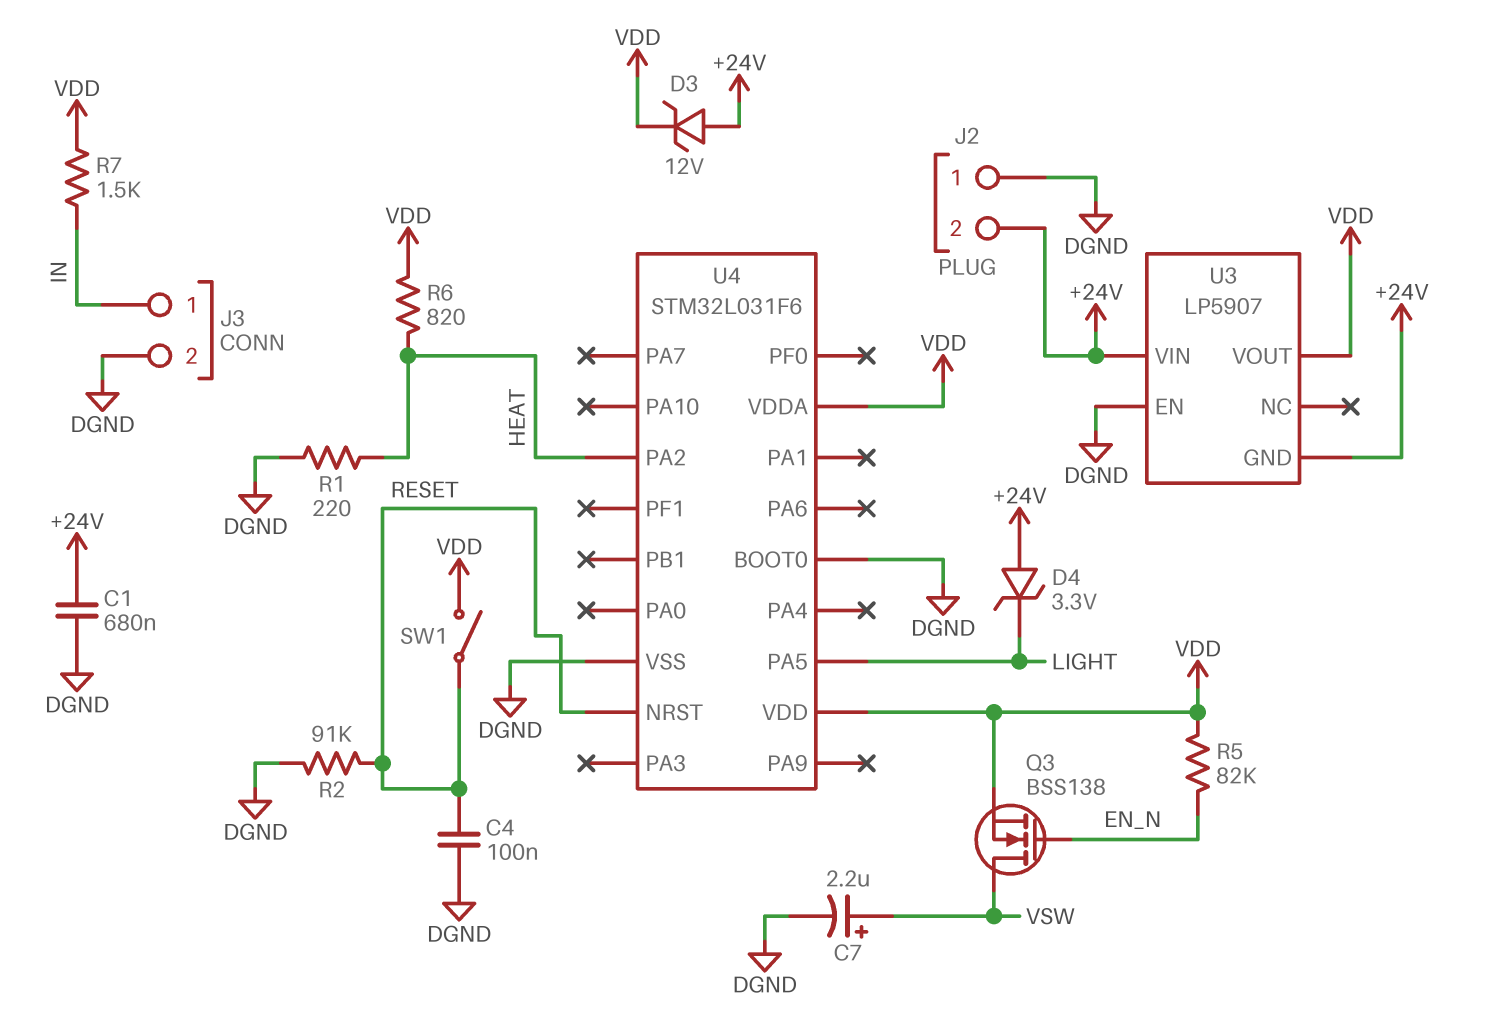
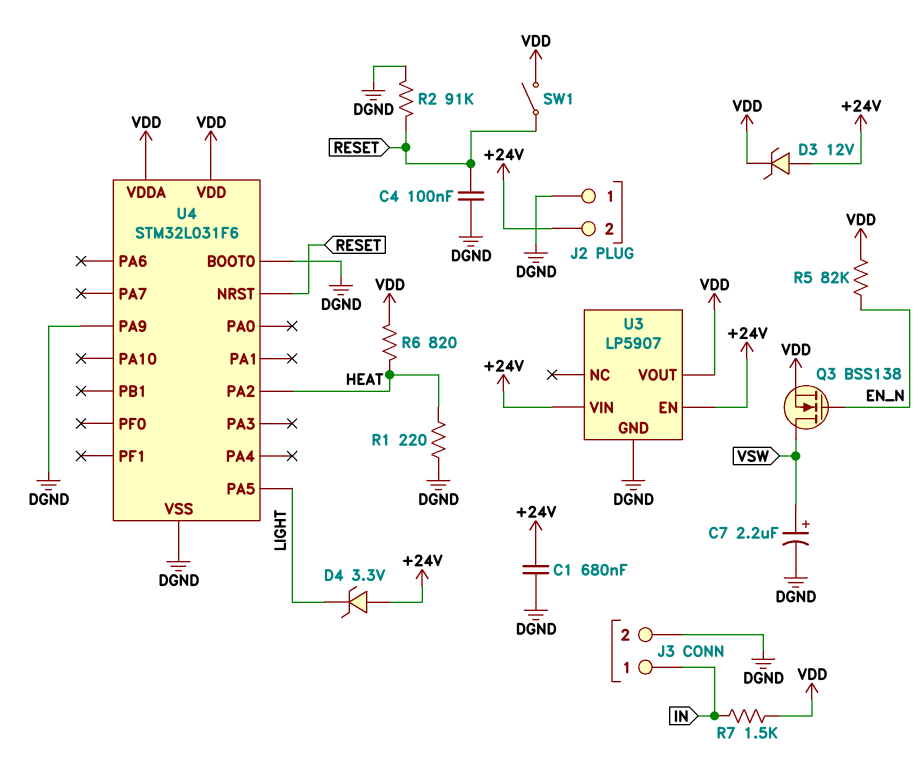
U3 pin EN: DGND -> +24V
U3 pin GND: +24V -> DGND
U4 pin PA9: none -> DGND

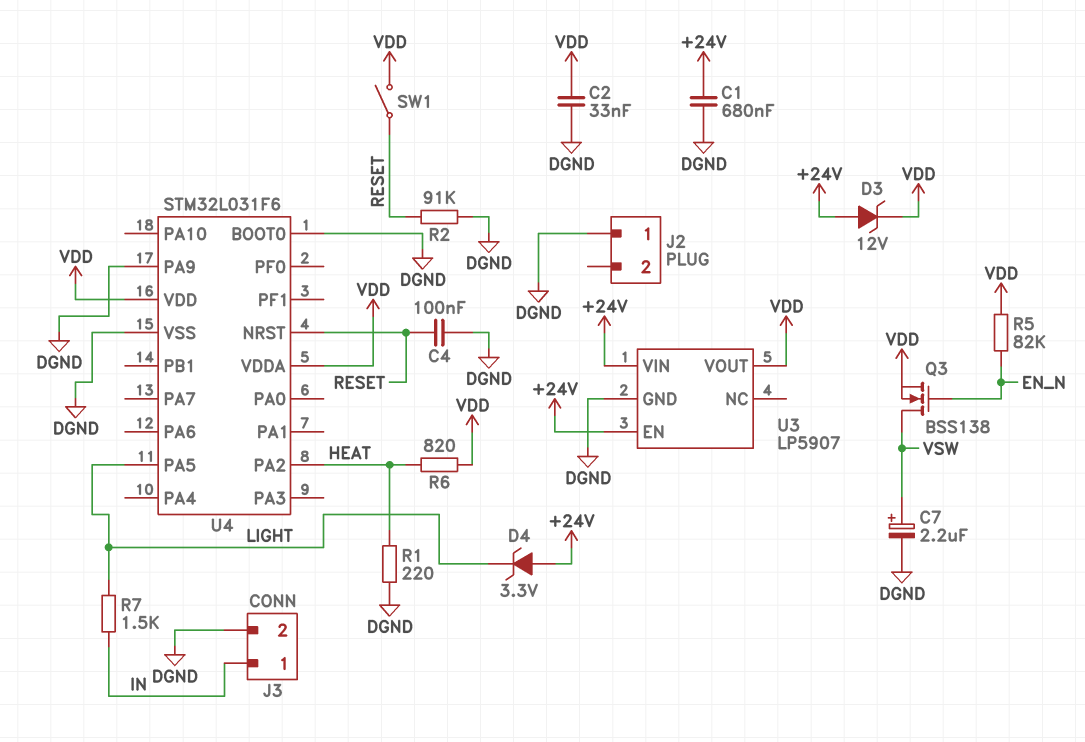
C2: none -> 33nF (DGND, VDD)
J2 pin 2: +24V -> none
R7: 1.5k (IN, VDD) -> 1.5k (IN, LIGHT)

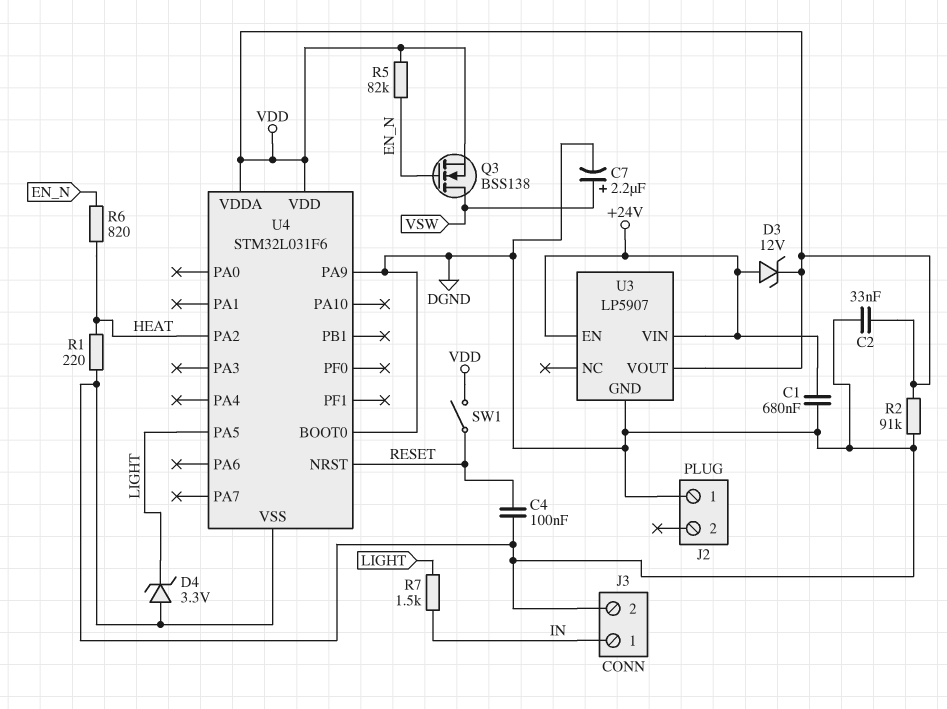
D4: zener 3.3V (A +24V, K LIGHT) -> zener 3.3V (A DGND, K LIGHT)
R2: 91k (DGND, RESET) -> 91k (DGND, VDD)
R6: 820 (HEAT, VDD) -> 820 (EN_N, HEAT)

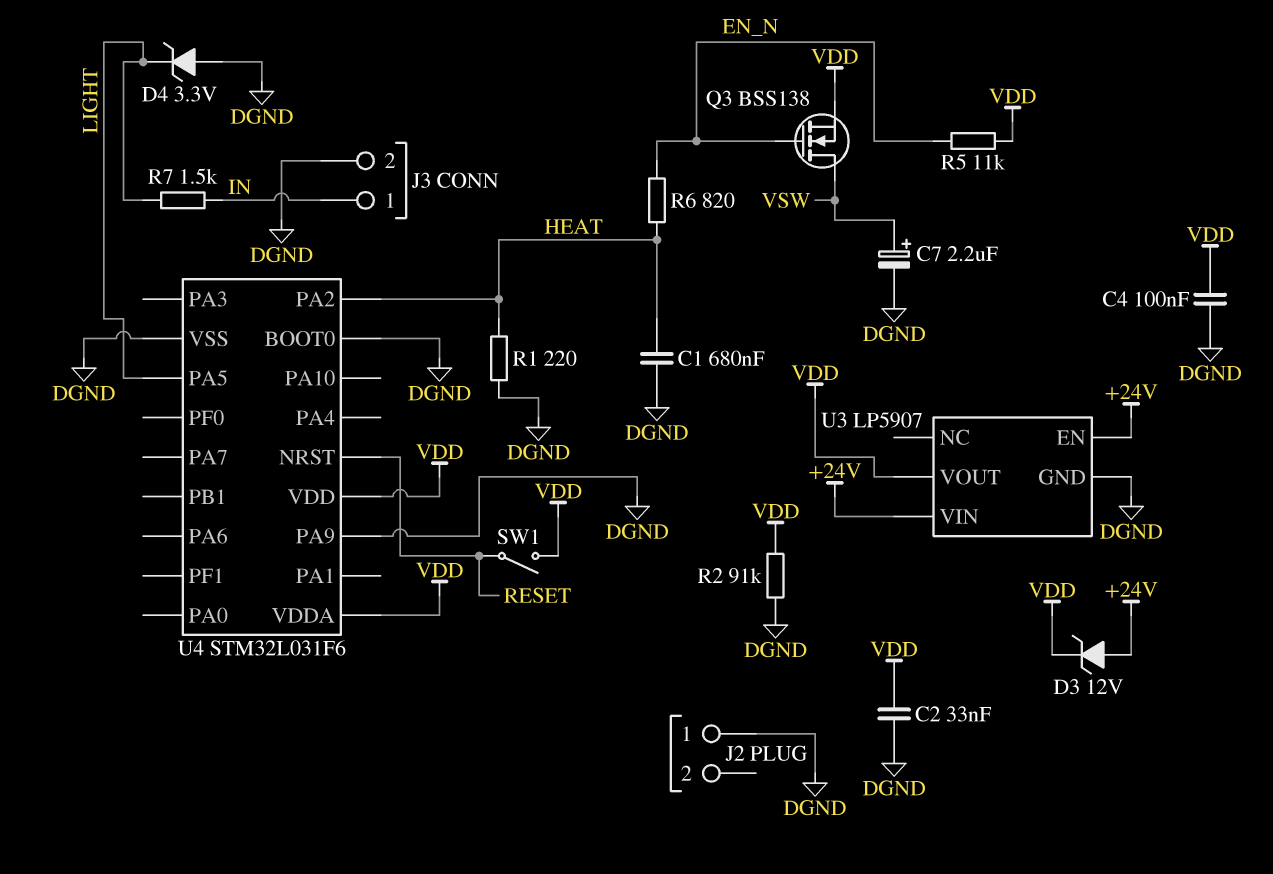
C1: 680nF (+24V, DGND) -> 680nF (DGND, HEAT)
C4: 100nF (DGND, RESET) -> 100nF (DGND, VDD)
R5: 82k (EN_N, VDD) -> 11k (EN_N, VDD)

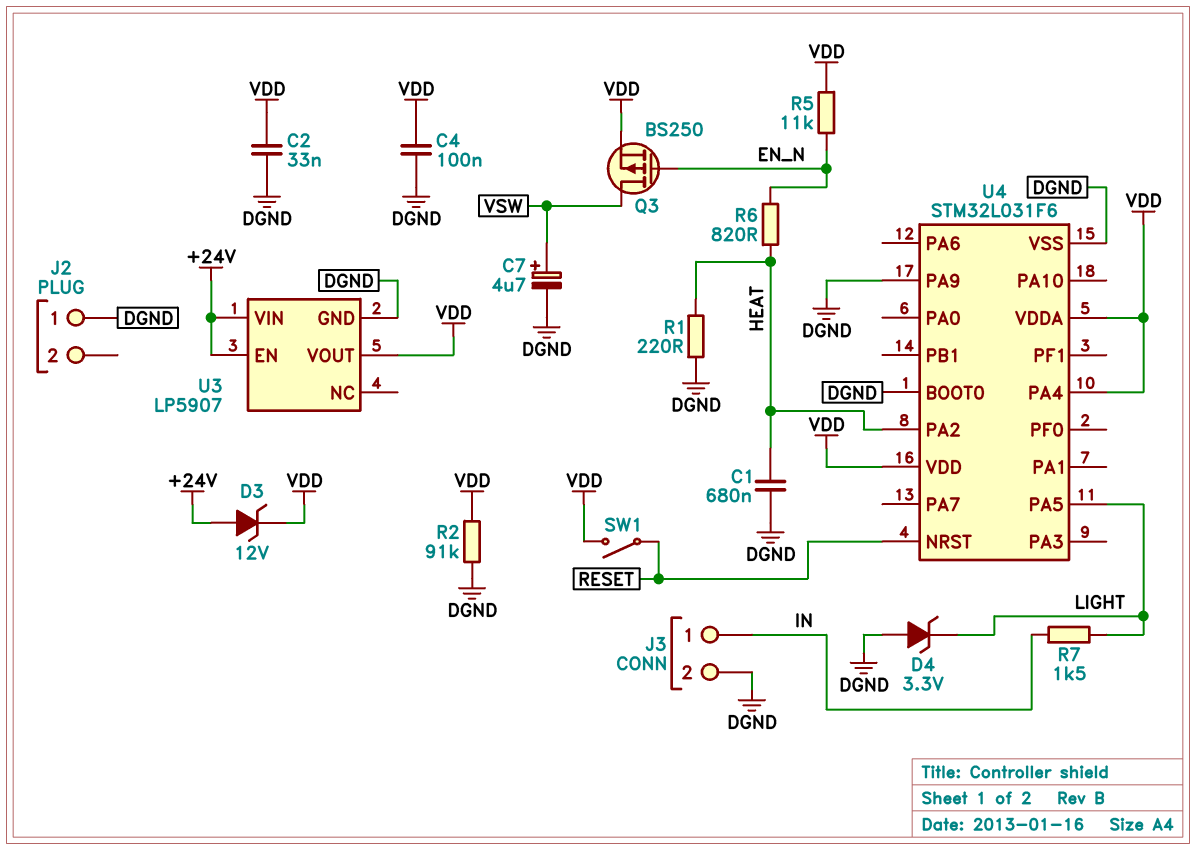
C7: 2.2uF (plus VSW, minus DGND) -> 4.7uF (plus VSW, minus DGND)
Q3: NMOS BSS138 (G EN_N, D VSW, S VDD) -> PMOS BS250 (G EN_N, D VSW, S VDD)
U4 pin PA4: none -> VDD

